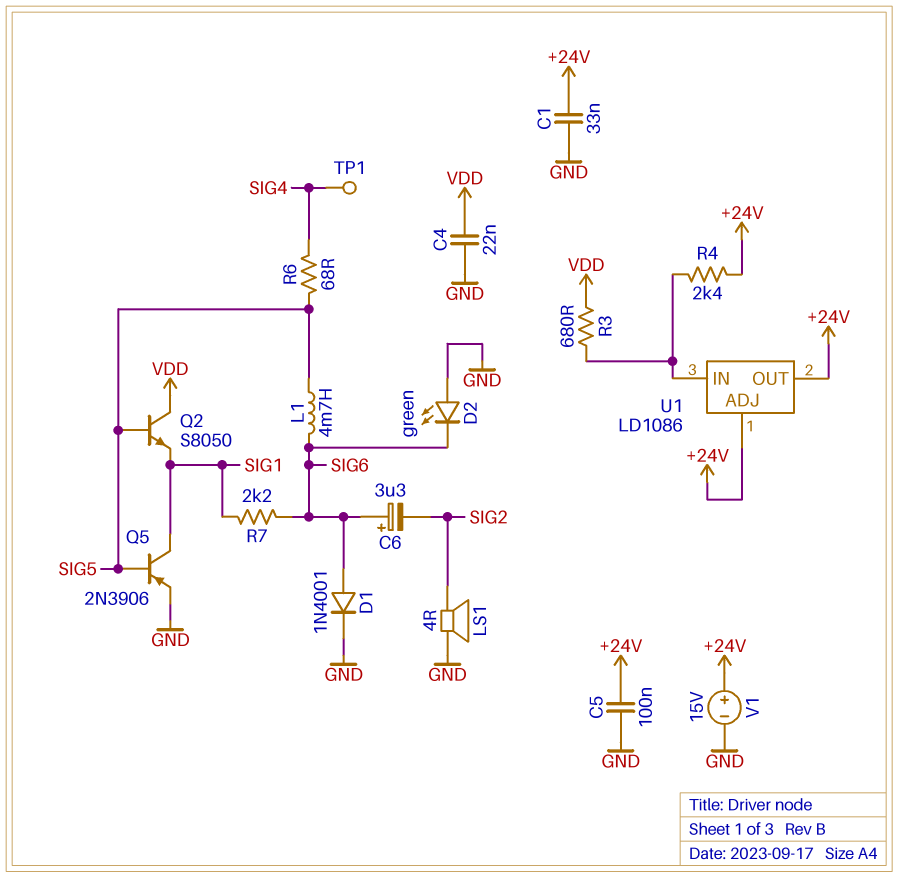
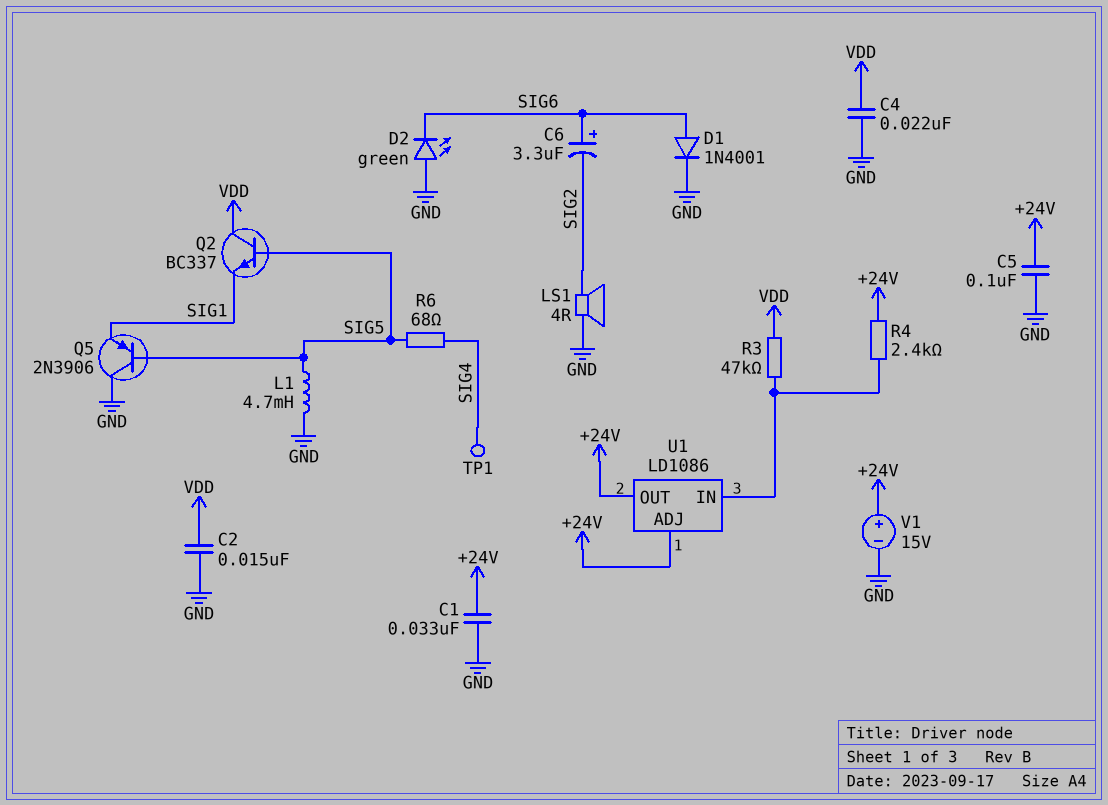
C2: none -> 15nF (GND, VDD)
L1: 4.7mH (SIG5, SIG6) -> 4.7mH (GND, SIG5)
Q2: NPN S8050 (B SIG5, C VDD, E SIG1) -> NPN BC337 (B SIG5, C VDD, E SIG1)
Q5: PNP 2N3906 (B SIG5, C SIG1, E GND) -> PNP 2N3906 (B SIG5, C GND, E SIG1)
R3: 680 (U1/IN, VDD) -> 47k (U1/IN, VDD)
R7: 2.2k (SIG1, SIG6) -> none

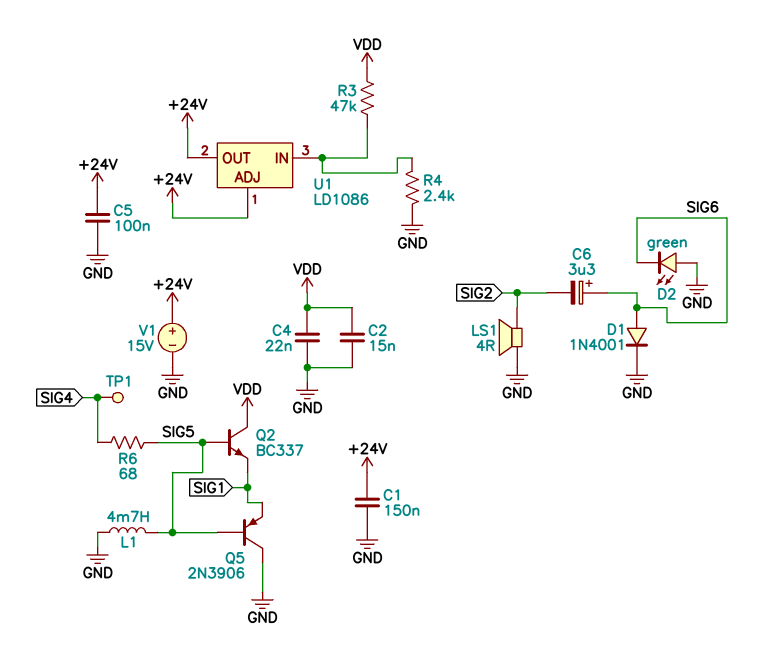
C1: 33nF (+24V, GND) -> 150nF (+24V, GND)
R4: 2.4k (+24V, U1/IN) -> 2.4k (GND, U1/IN)

